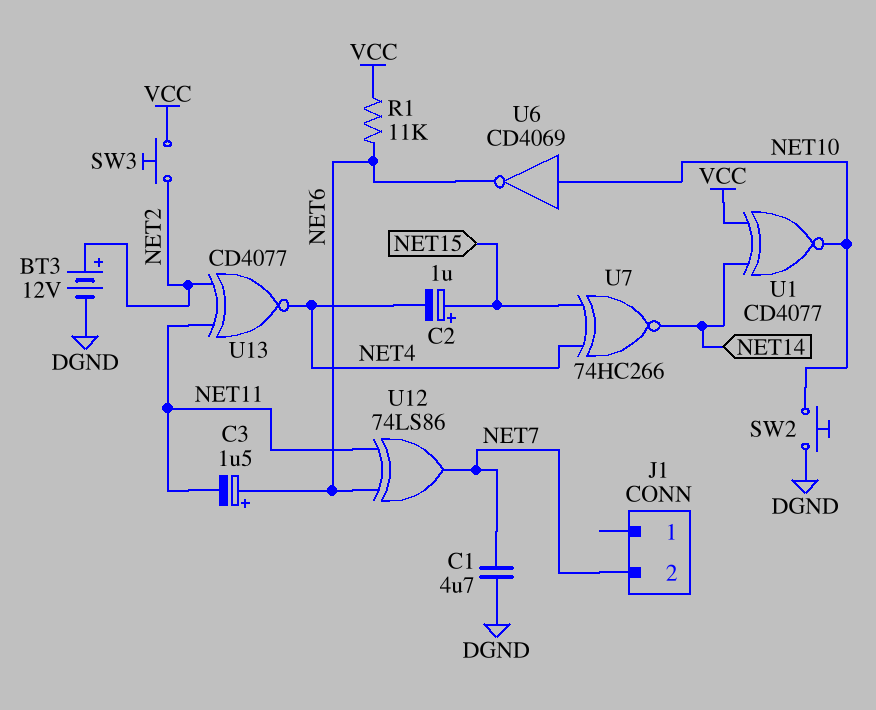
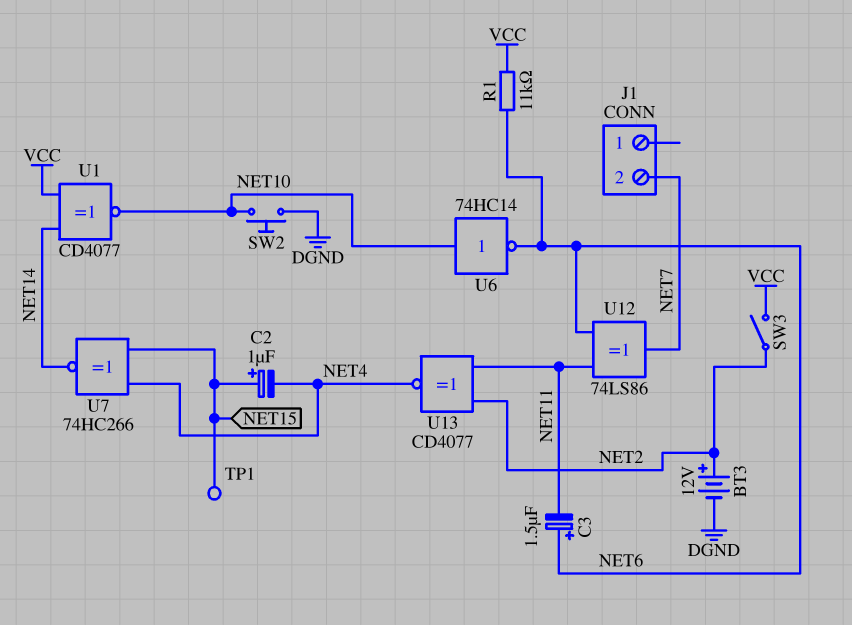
C1: 4.7uF (DGND, NET7) -> none
SW3: button (NET2, VCC) -> switch (NET2, VCC)
TP1: none -> test point (NET15)
U6: NOT CD4069 (in NET10, out NET6) -> NOT 74HC14 (in NET10, out NET6)

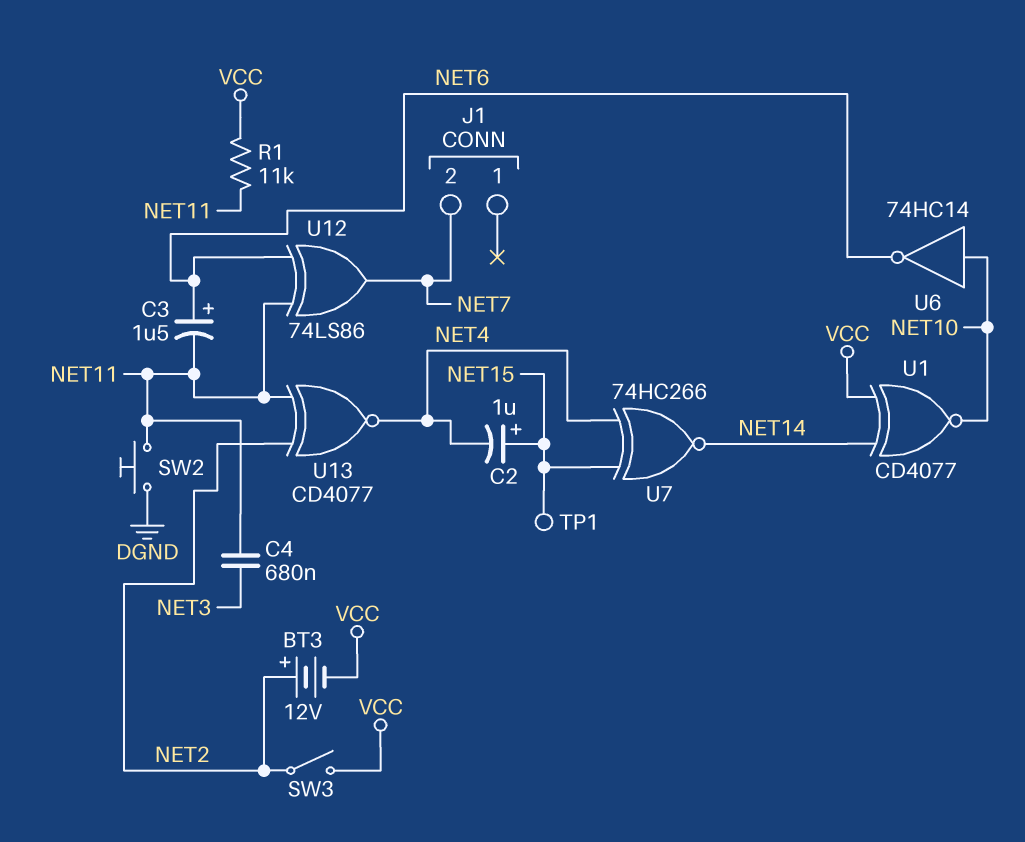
BT3: 12V (plus NET2, minus DGND) -> 12V (plus NET2, minus VCC)
C4: none -> 680nF (NET3, NET11)
R1: 11k (NET6, VCC) -> 11k (NET11, VCC)
SW2: button (DGND, NET10) -> button (DGND, NET11)

